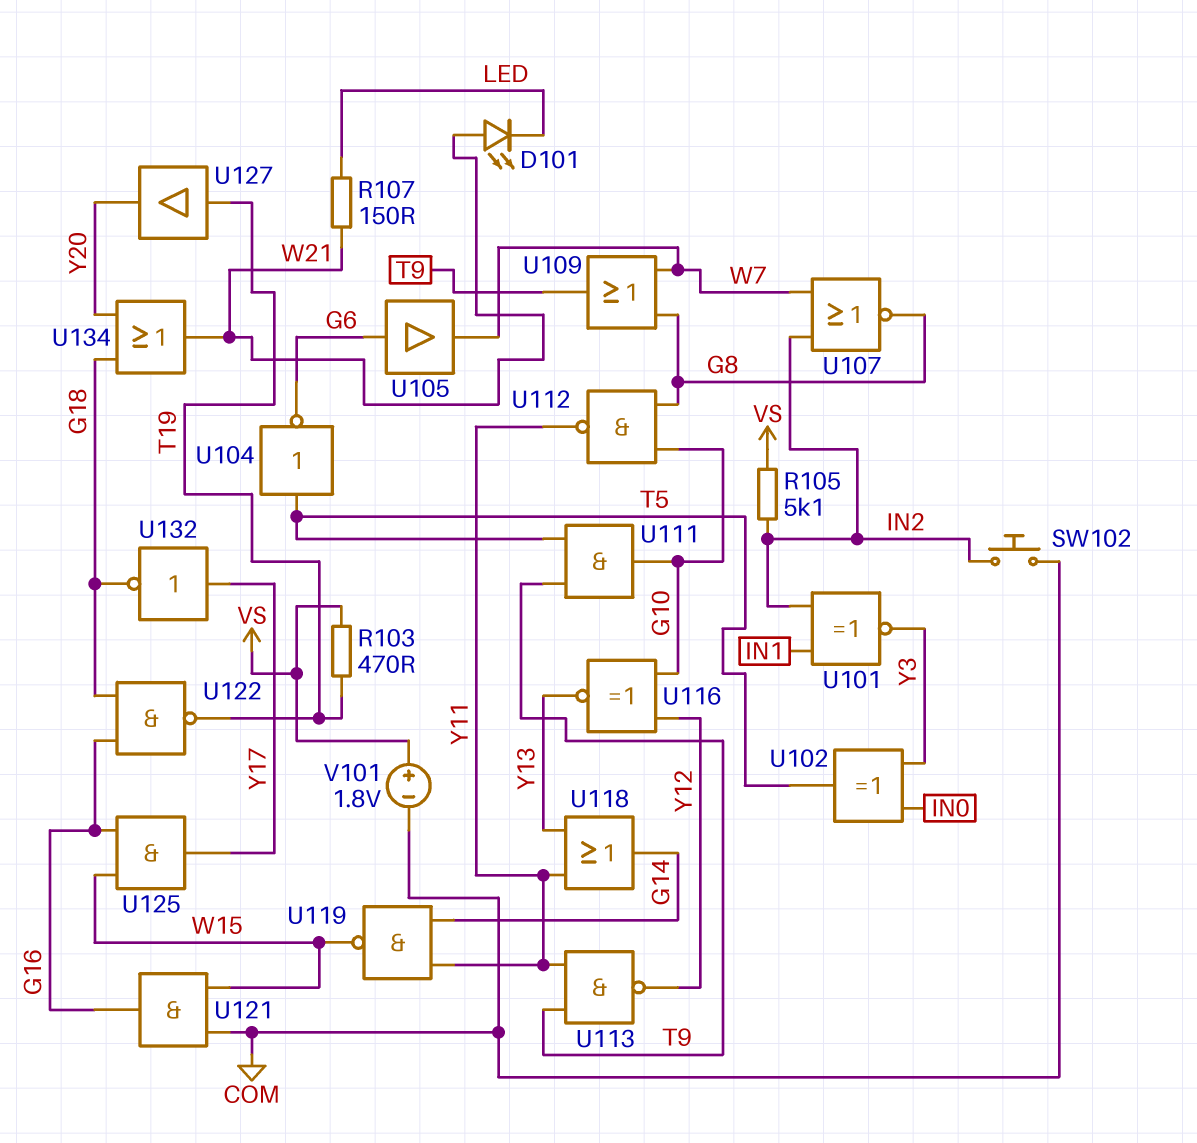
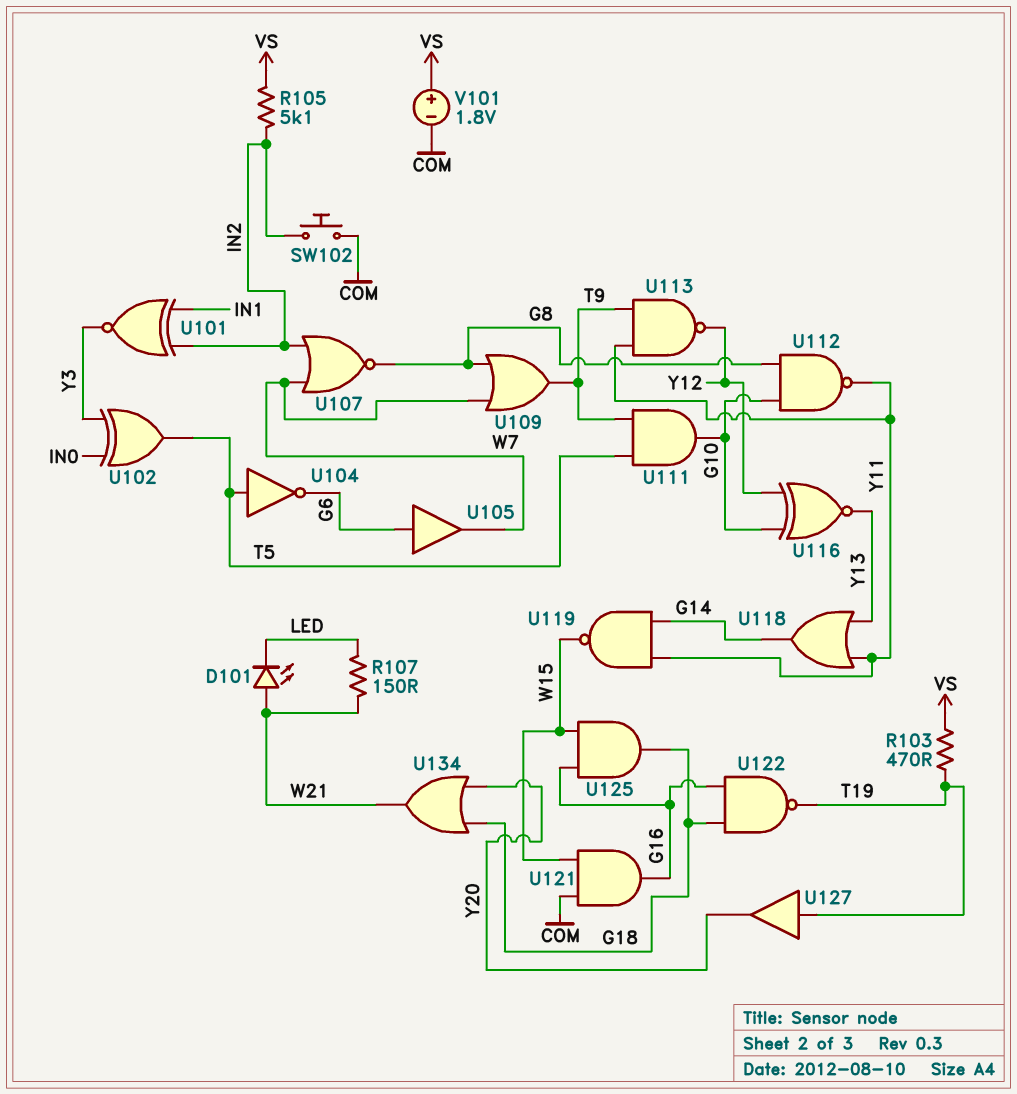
U125: AND (in G16, in W15, out Y17) -> AND (in G16, in W15, out G18)
U132: NOT (in Y17, out G18) -> none

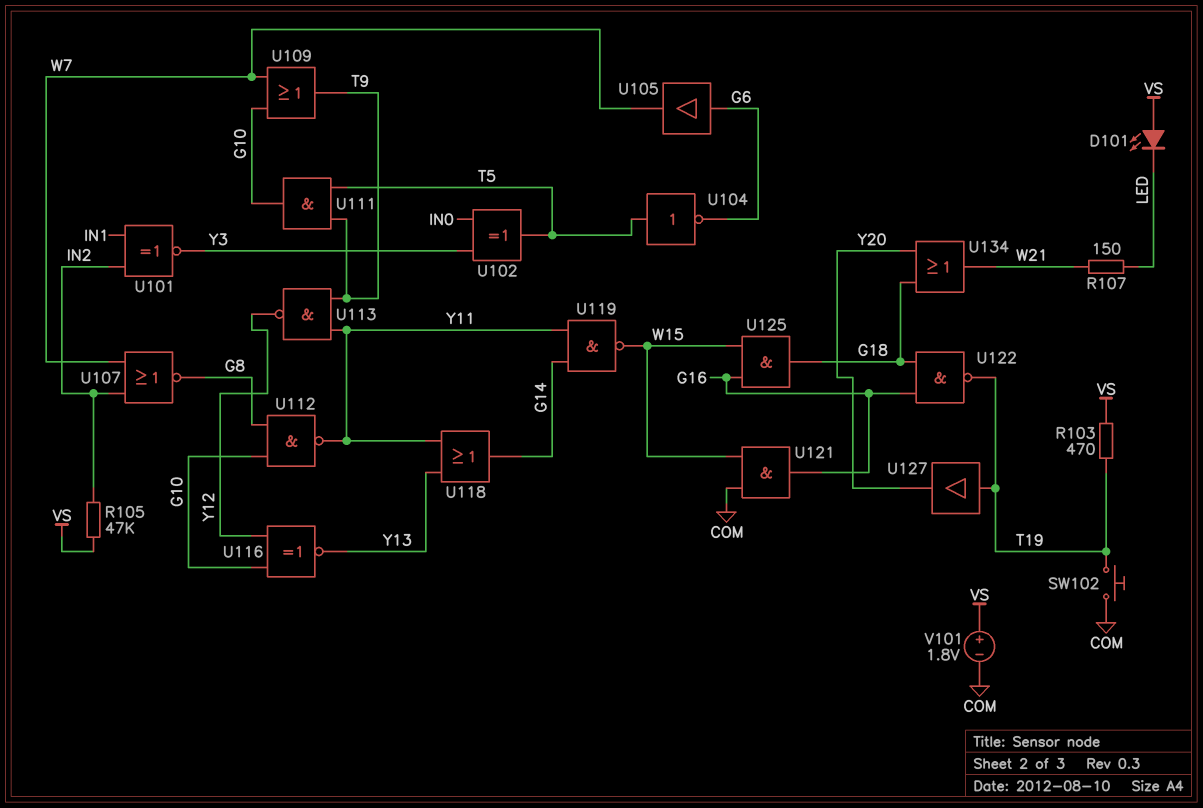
D101: LED (A W21, K LED) -> LED (A VS, K LED)
R105: 5.1k (IN2, VS) -> 47k (IN2, VS)
SW102: button (COM, IN2) -> button (COM, T19)
U109: OR (in G8, in W7, out T9) -> OR (in G10, in W7, out T9)

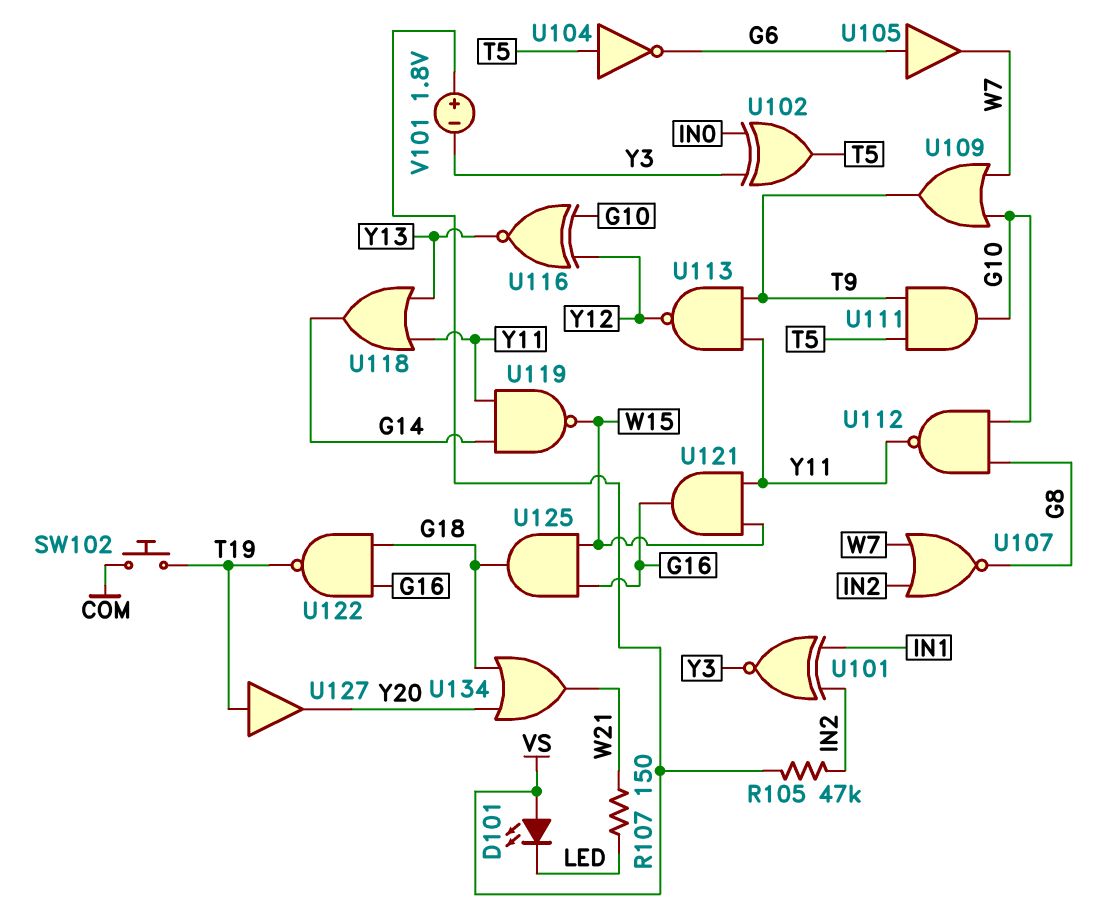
R103: 470 (T19, VS) -> none
U121: AND (in COM, in W15, out G16) -> AND (in W15, in Y11, out G16)
V101: 1.8V (plus VS, minus COM) -> 1.8V (plus VS, minus Y3)

